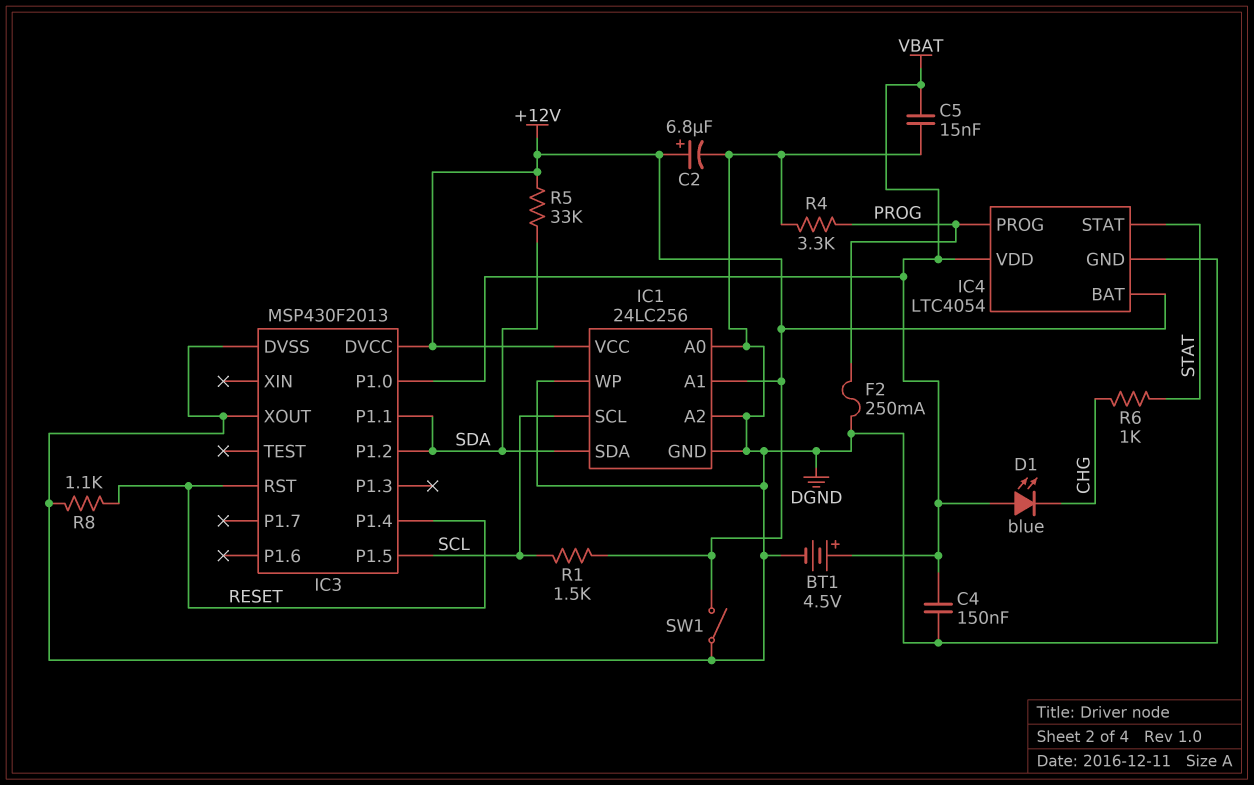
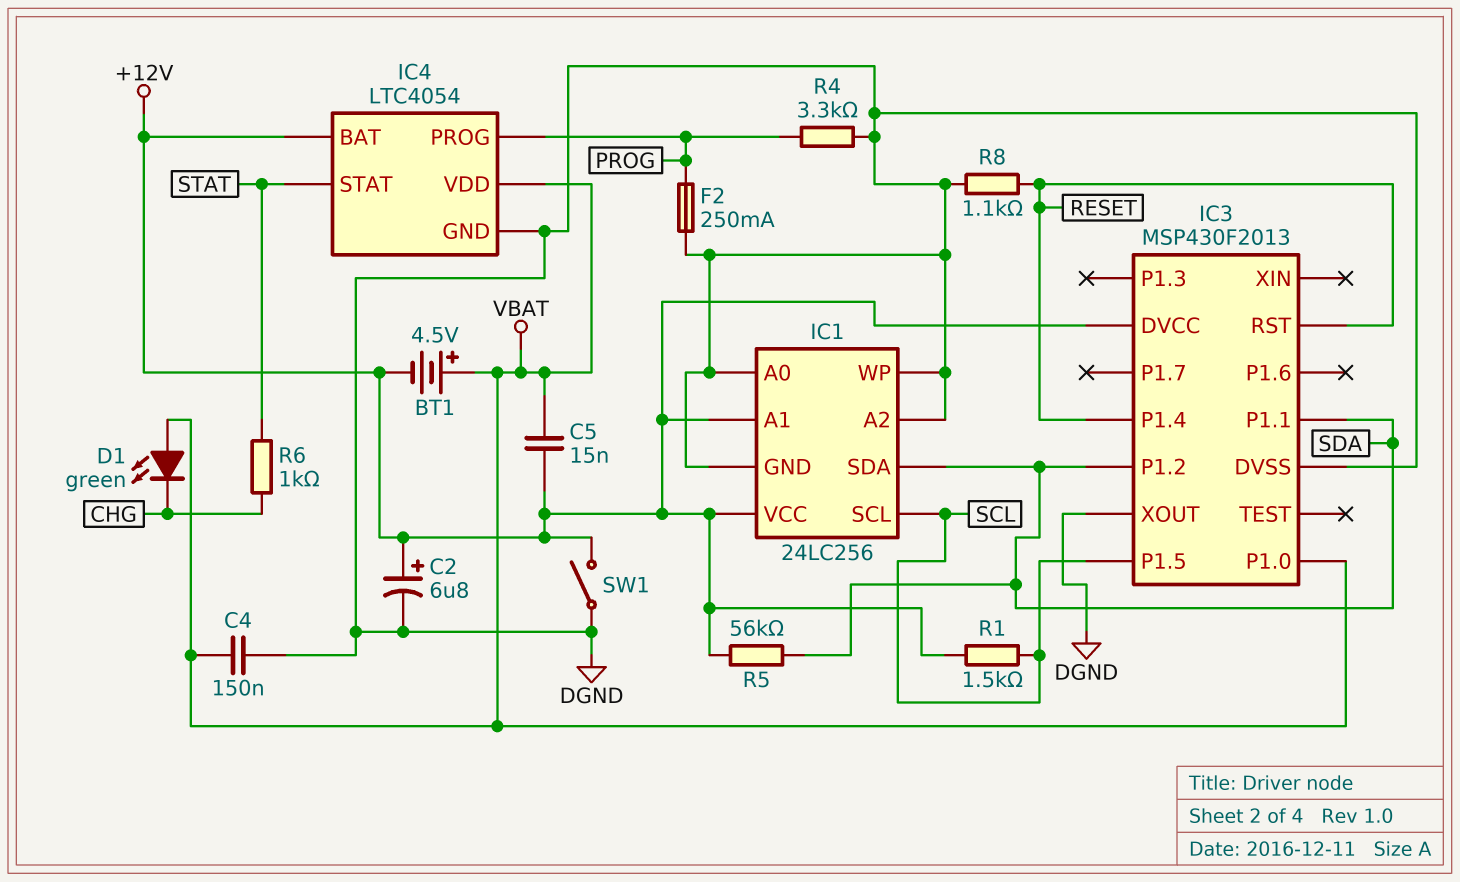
BT1: 4.5V (plus VBAT, minus DGND) -> 4.5V (plus VBAT, minus +12V)
C5: 15nF (DGND, VBAT) -> 15nF (+12V, VBAT)
D1: LED blue (A VBAT, K CHG) -> LED green (A VBAT, K CHG)
R5: 33k (+12V, SDA) -> 56k (+12V, SDA)

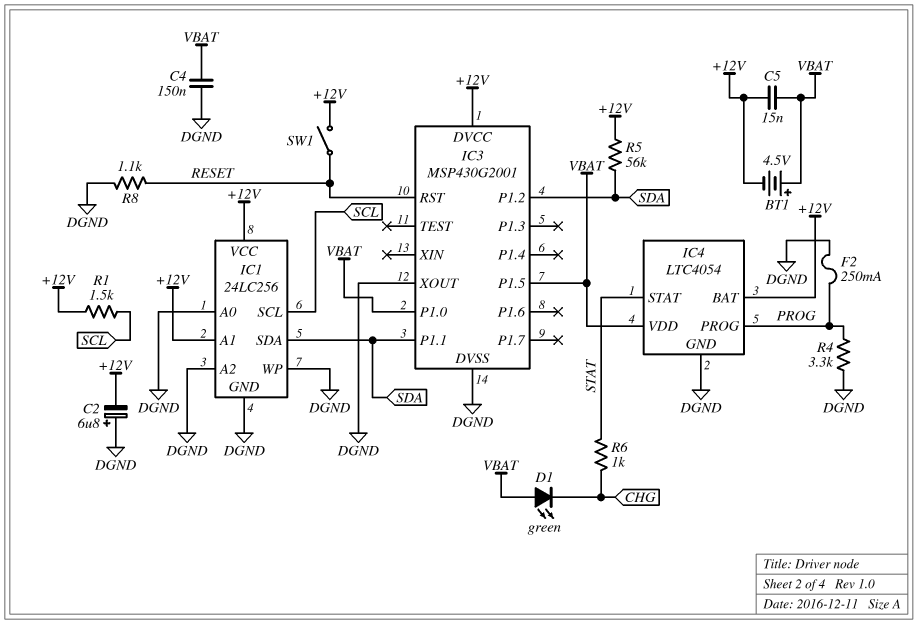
C2: 6.8uF (plus +12V, minus DGND) -> 6.8uF (plus DGND, minus +12V)
IC3: MSP430F2013 -> MSP430G2001
IC3 pin P1.4: RESET -> none
IC3 pin P1.5: SCL -> VBAT
SW1: switch (+12V, DGND) -> switch (+12V, RESET)

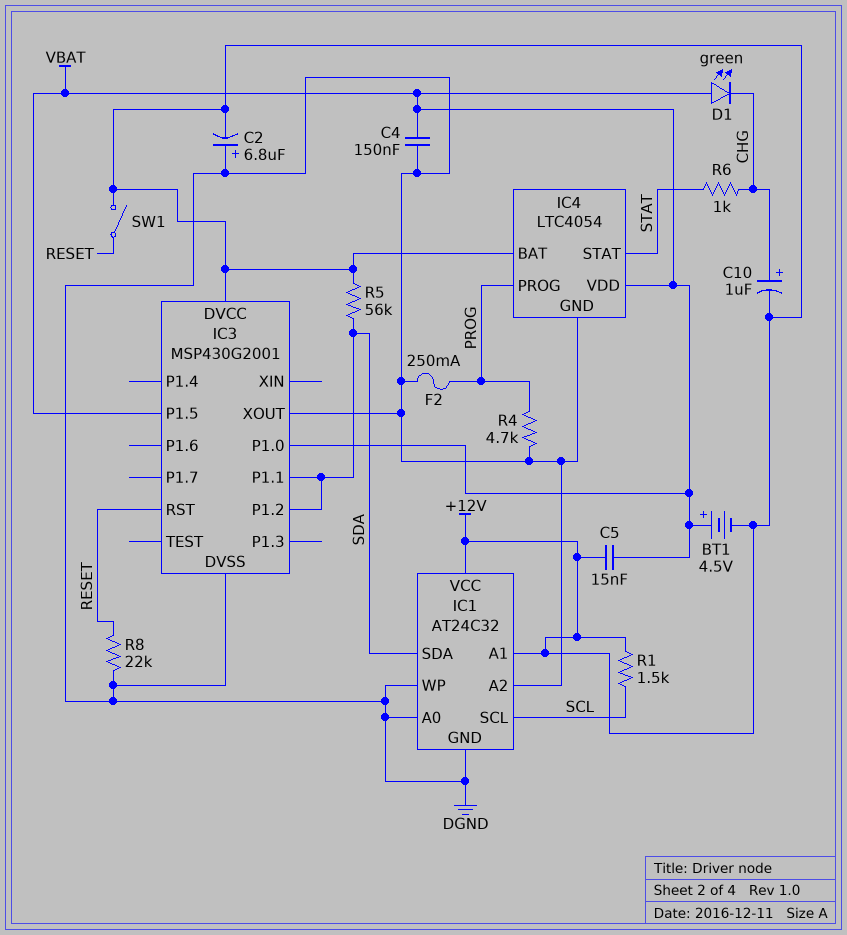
C10: none -> 1uF (plus CHG, minus +12V)
IC1: 24LC256 -> AT24C32
R4: 3.3k (DGND, PROG) -> 4.7k (DGND, PROG)
R8: 1.1k (DGND, RESET) -> 22k (DGND, RESET)

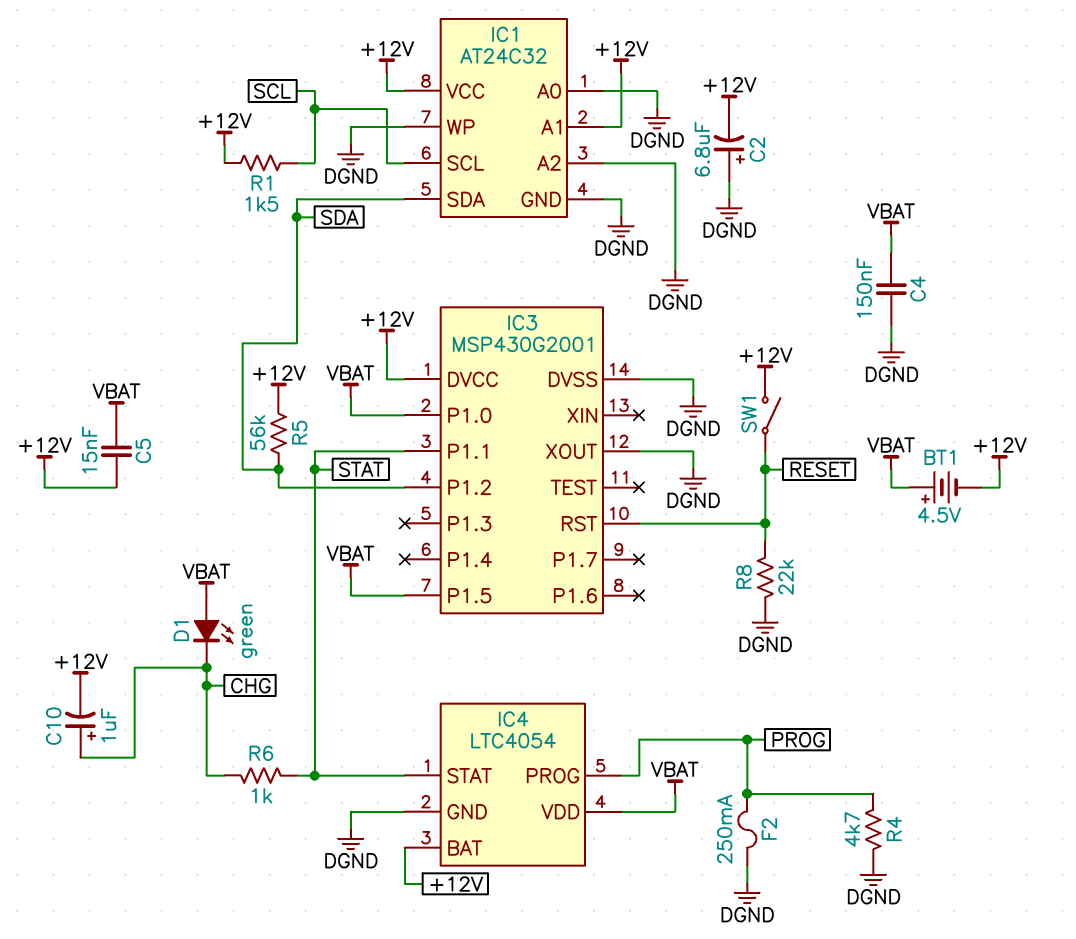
IC3 pin P1.1: SDA -> STAT

